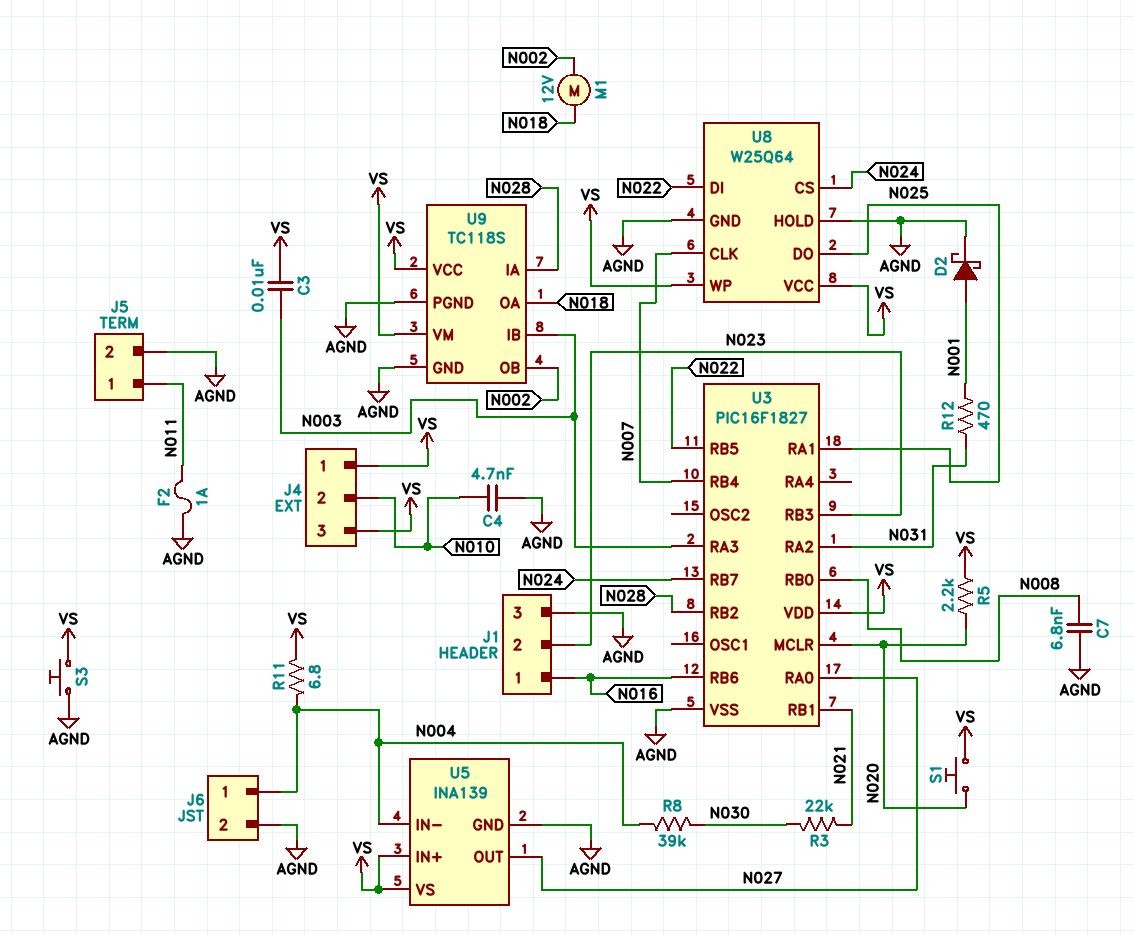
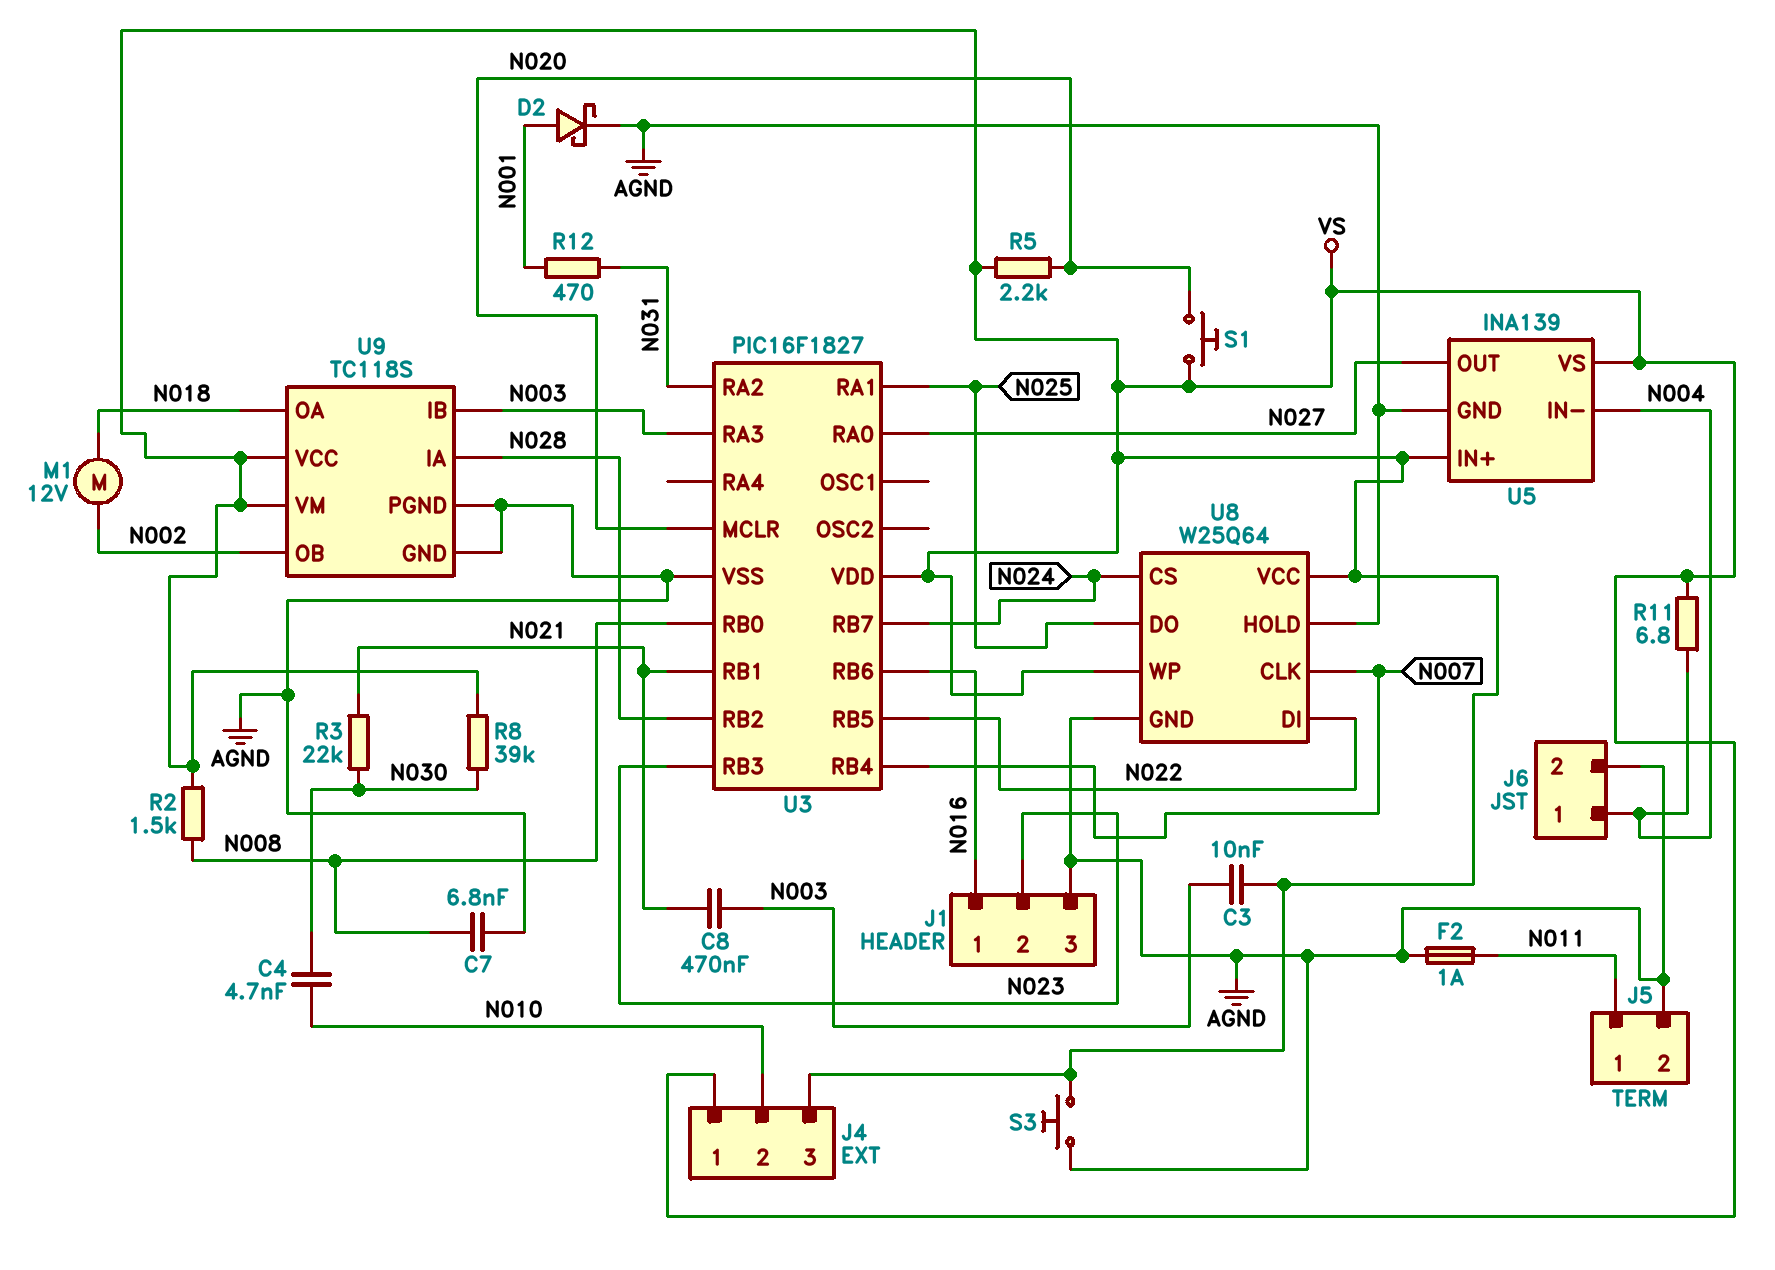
C4: 4.7nF (AGND, N010) -> 4.7nF (N010, N030)
C8: none -> 470nF (N003, N021)
R2: none -> 1.5k (N008, VS)
R8: 39k (N004, N030) -> 39k (N030, VS)

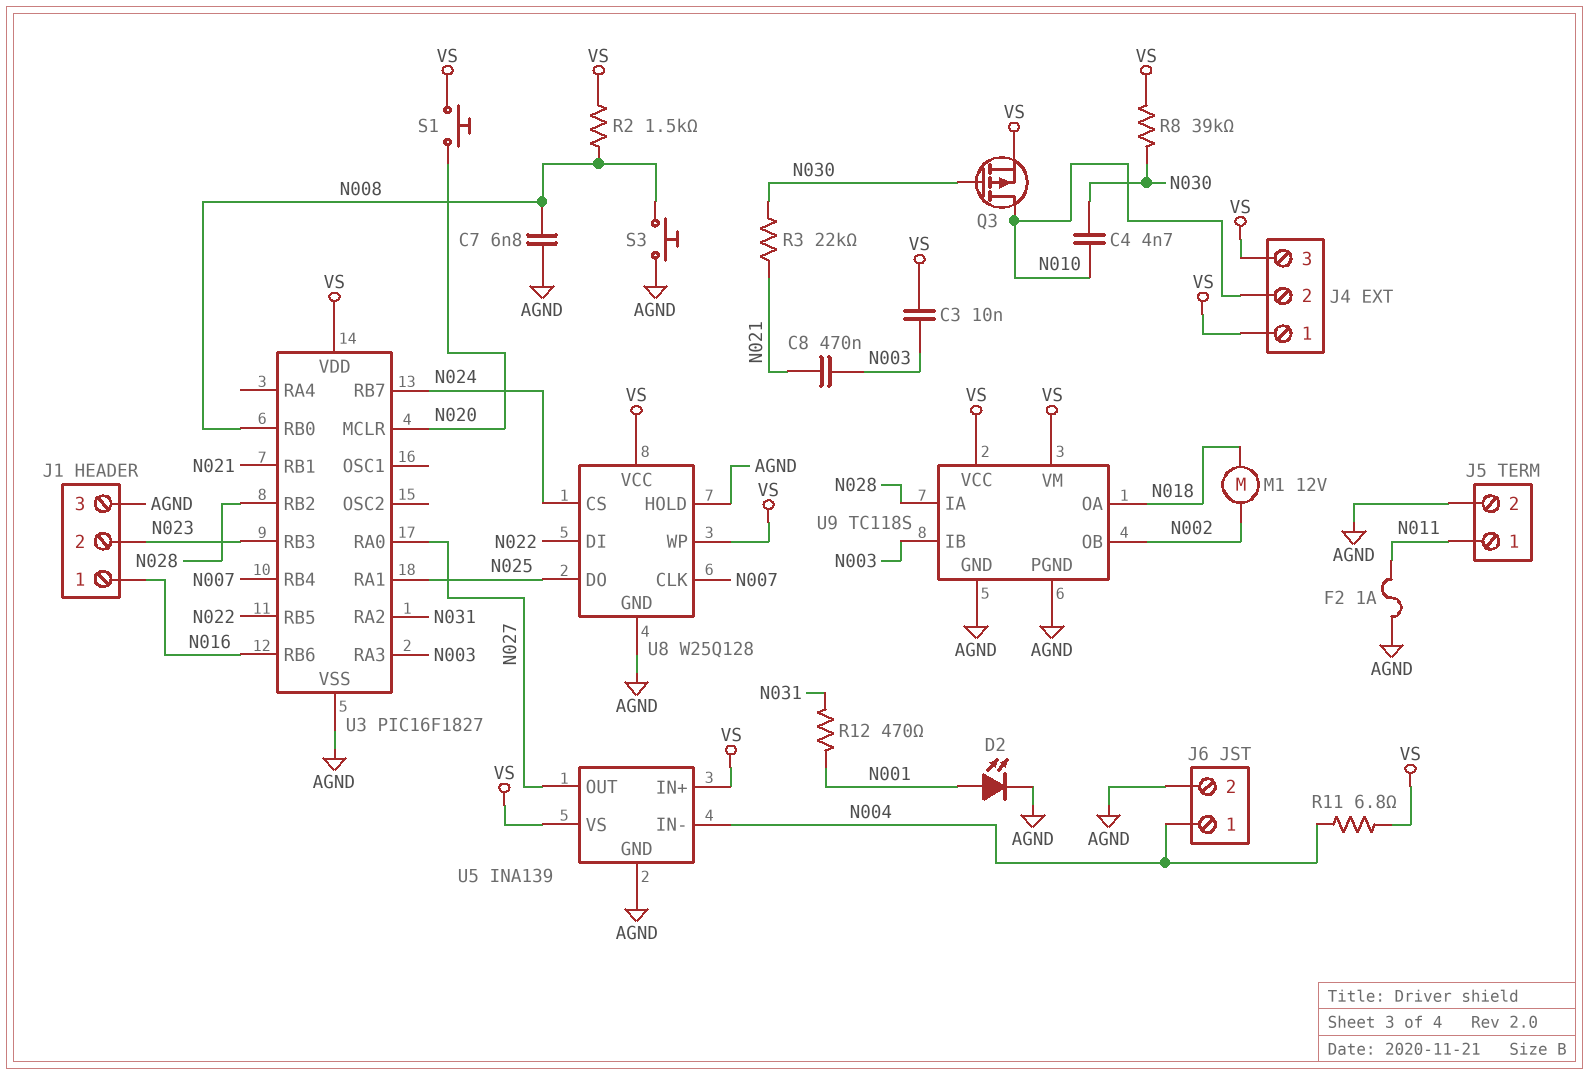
D2: schottky (A N001, K AGND) -> LED (A N001, K AGND)
Q3: none -> PMOS (G N030, D N010, S VS)
R5: 2.2k (N020, VS) -> none
S3: button (AGND, VS) -> button (AGND, N008)
U8: W25Q64 -> W25Q128

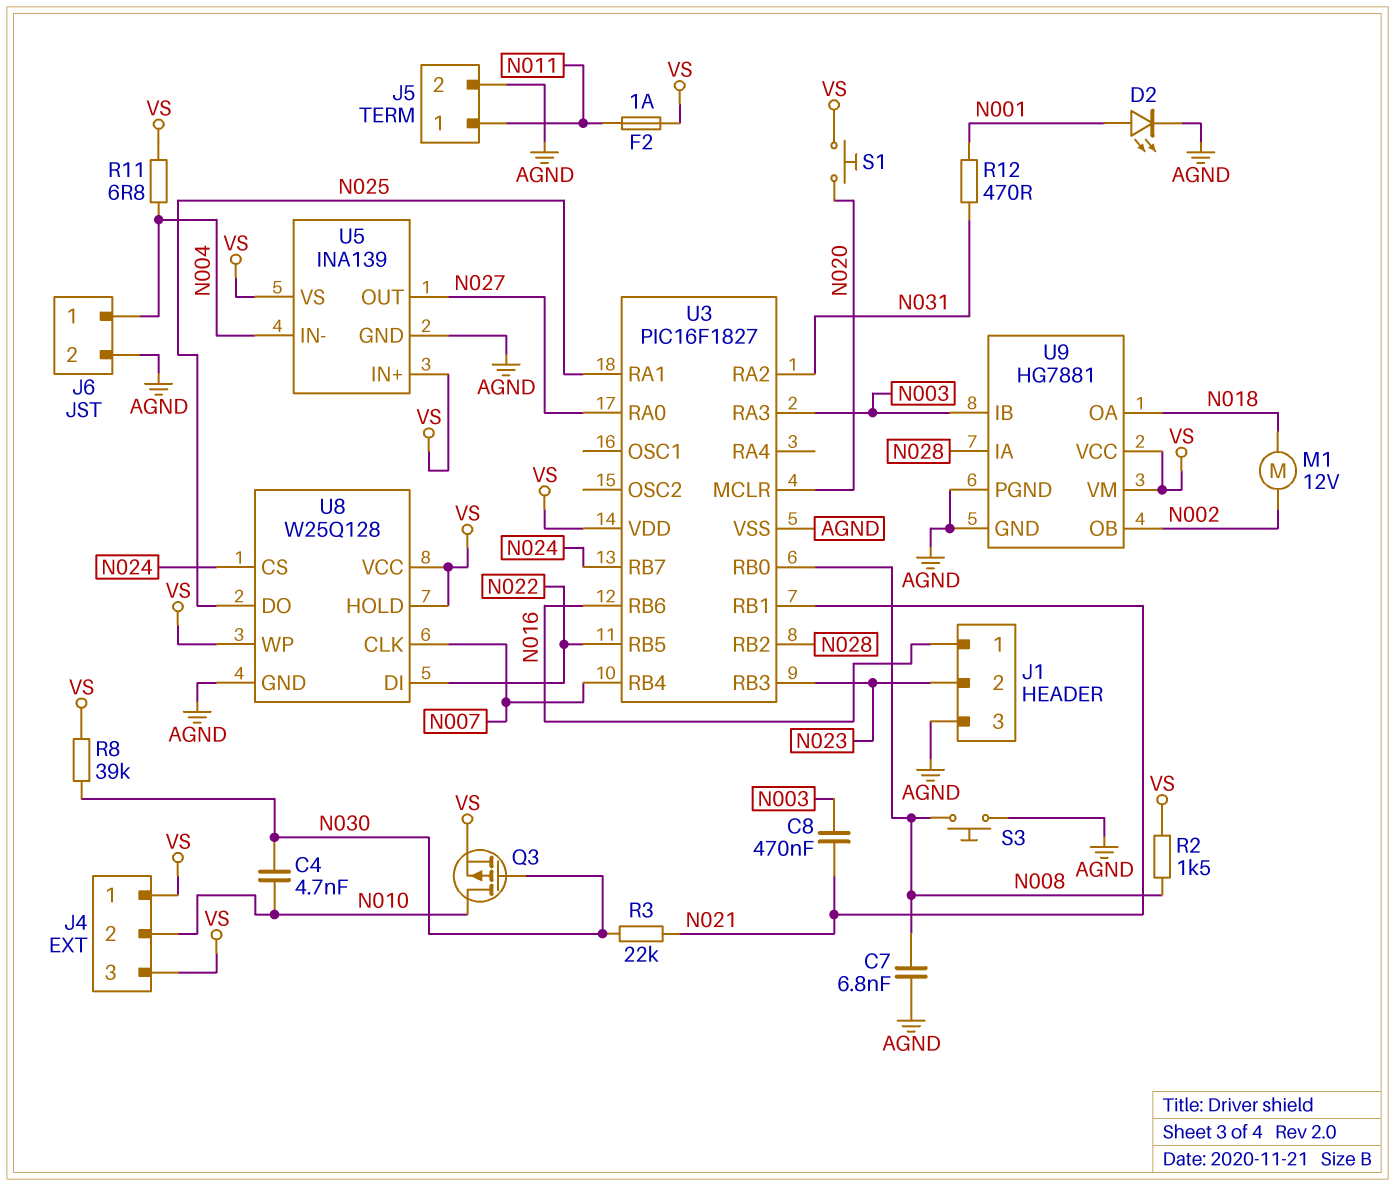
C3: 10nF (N003, VS) -> none
F2: 1A (AGND, N011) -> 1A (N011, VS)
U8 pin HOLD: AGND -> VS
U9: TC118S -> HG7881

